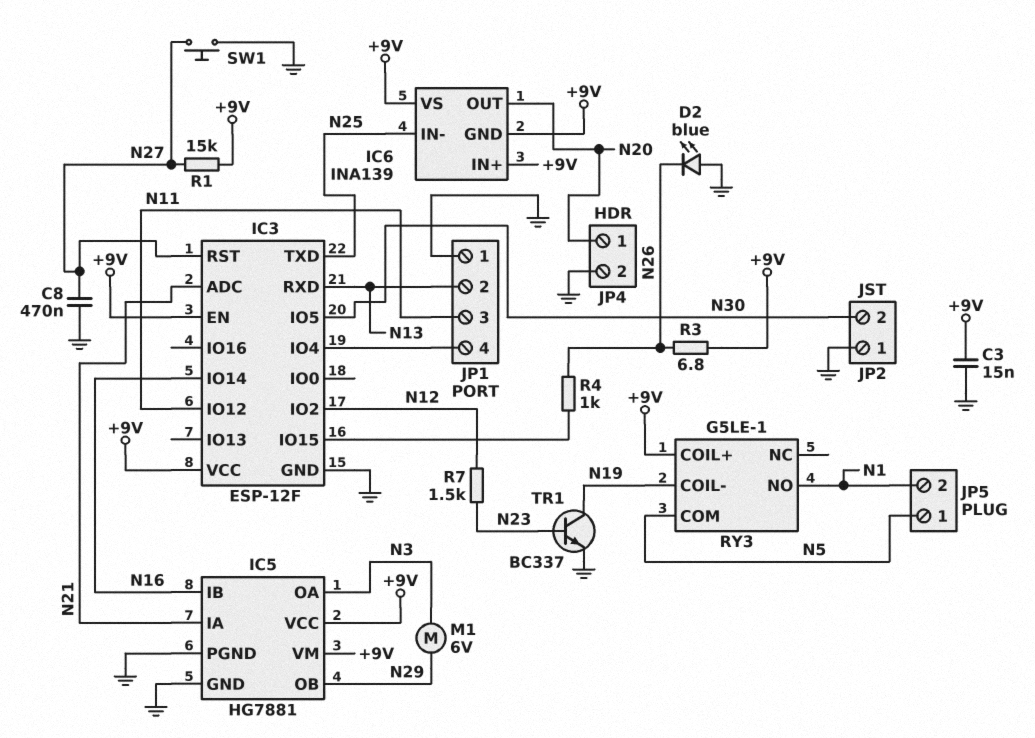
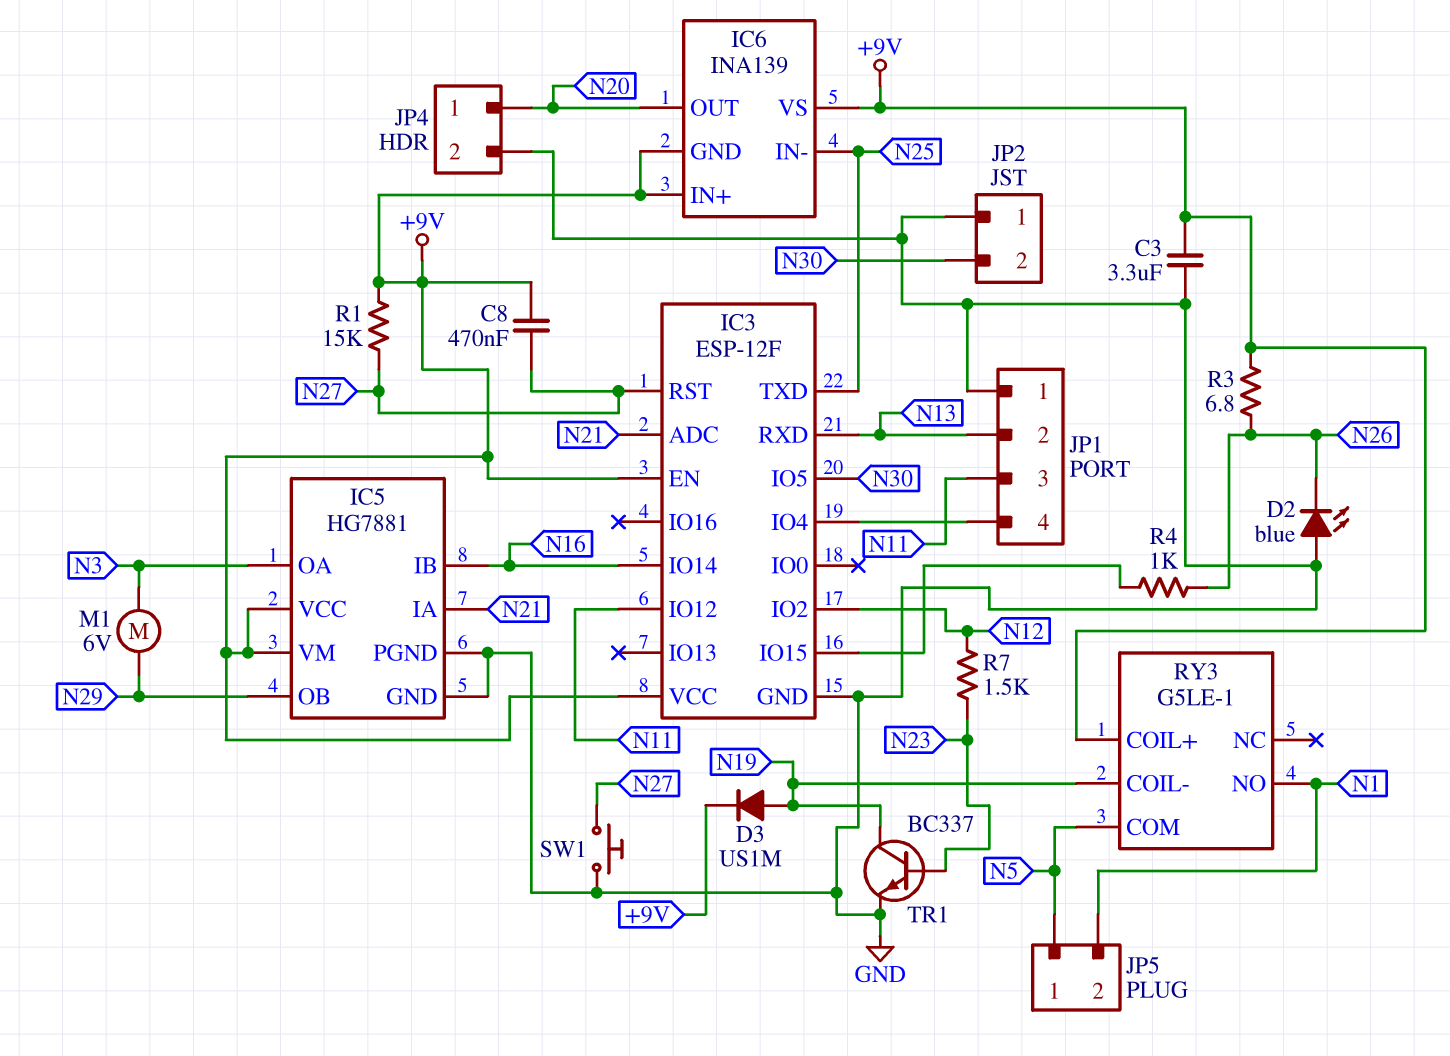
C3: 15nF (+9V, GND) -> 3.3uF (+9V, GND)
C8: 470nF (GND, N27) -> 470nF (+9V, N27)
D3: none -> diode US1M (A N19, K +9V)

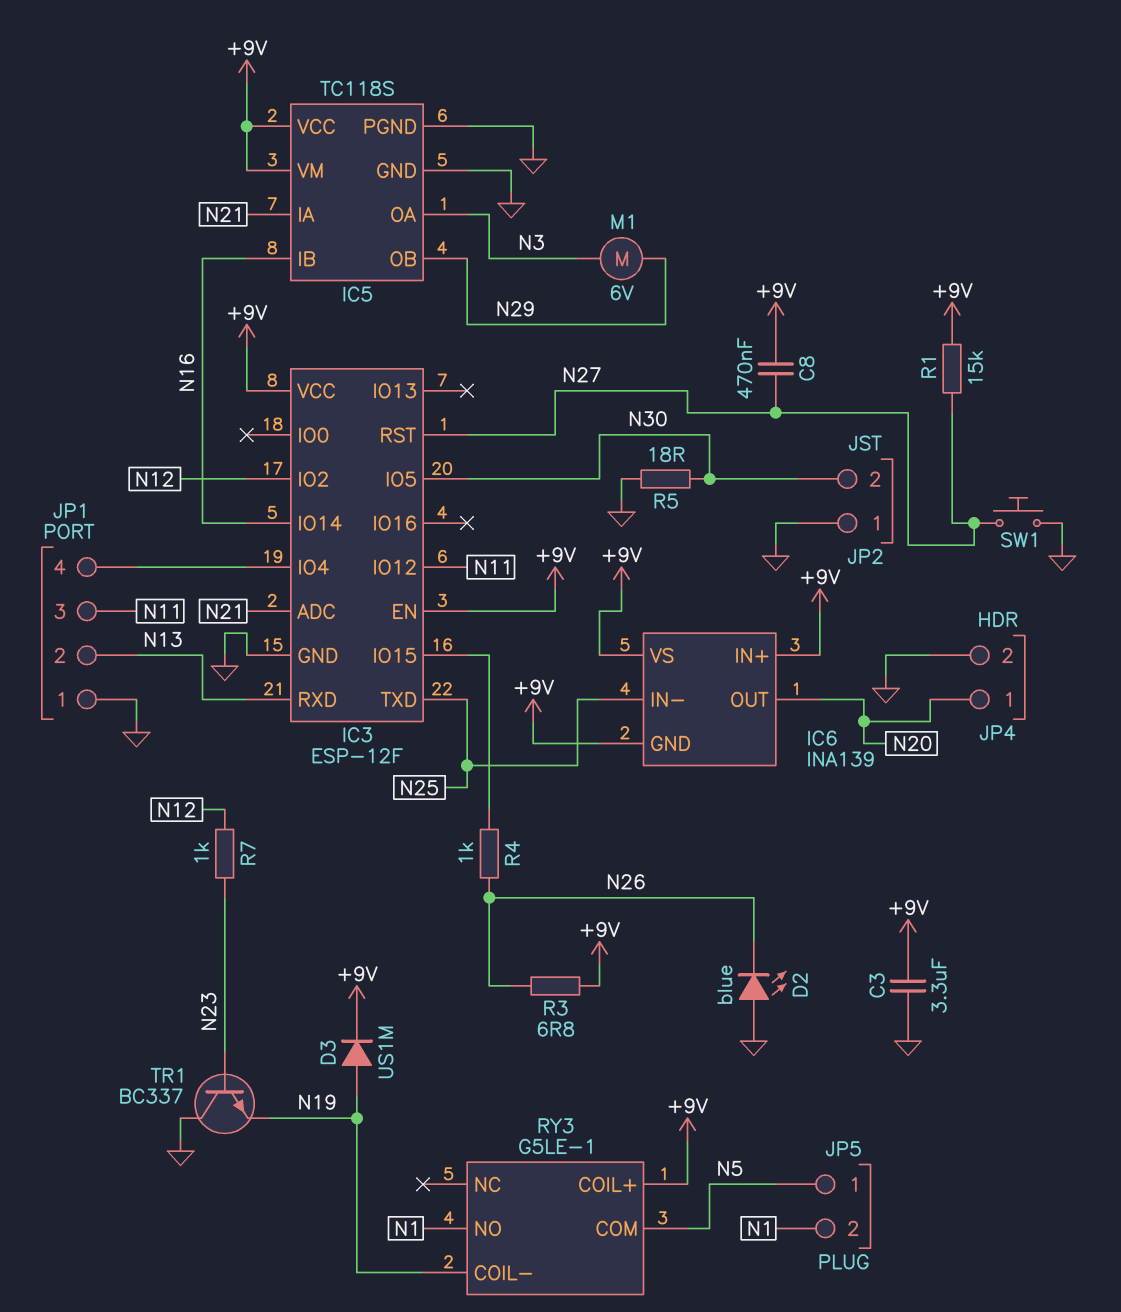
IC5: HG7881 -> TC118S
R5: none -> 18 (GND, N30)
R7: 1.5k (N12, N23) -> 1k (N12, N23)
TR1: NPN BC337 (B N23, C N19, E GND) -> NPN BC337 (B N23, C GND, E N19)

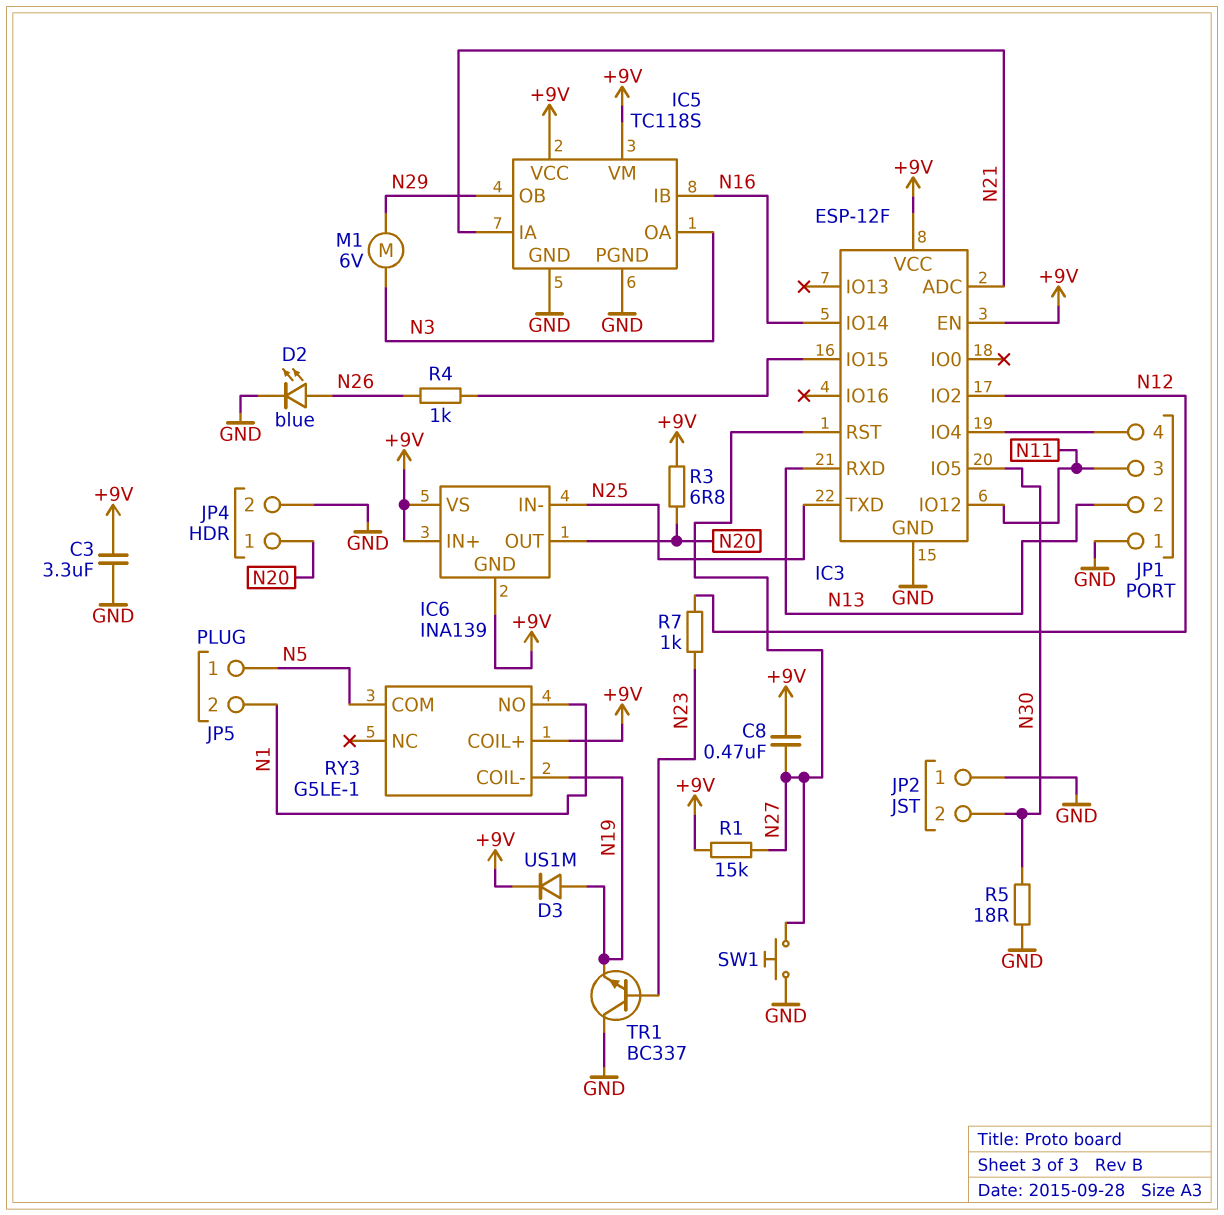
D2: LED blue (A GND, K N26) -> LED blue (A N26, K GND)
R3: 6.8 (+9V, N26) -> 6.8 (+9V, N20)

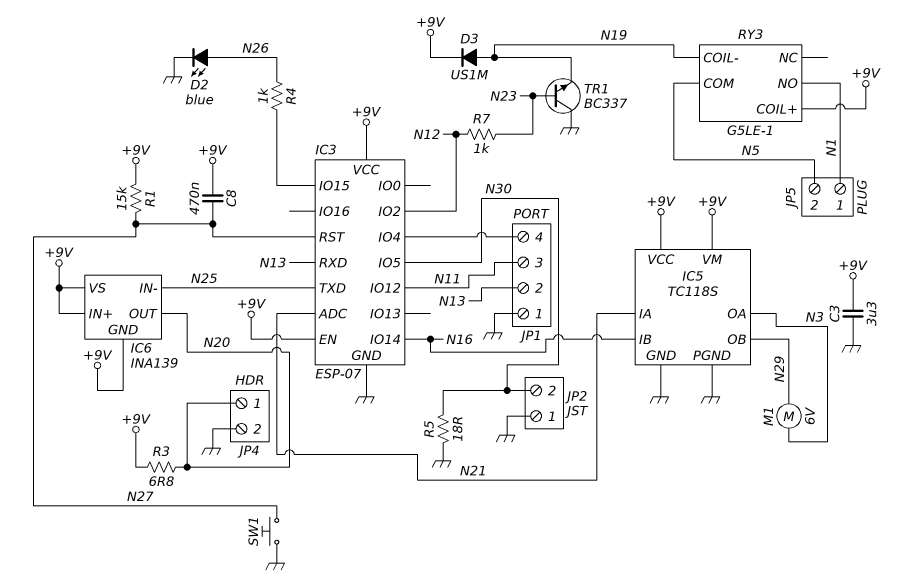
IC3: ESP-12F -> ESP-07
JP5 pin 1: N5 -> N1
JP5 pin 2: N1 -> N5

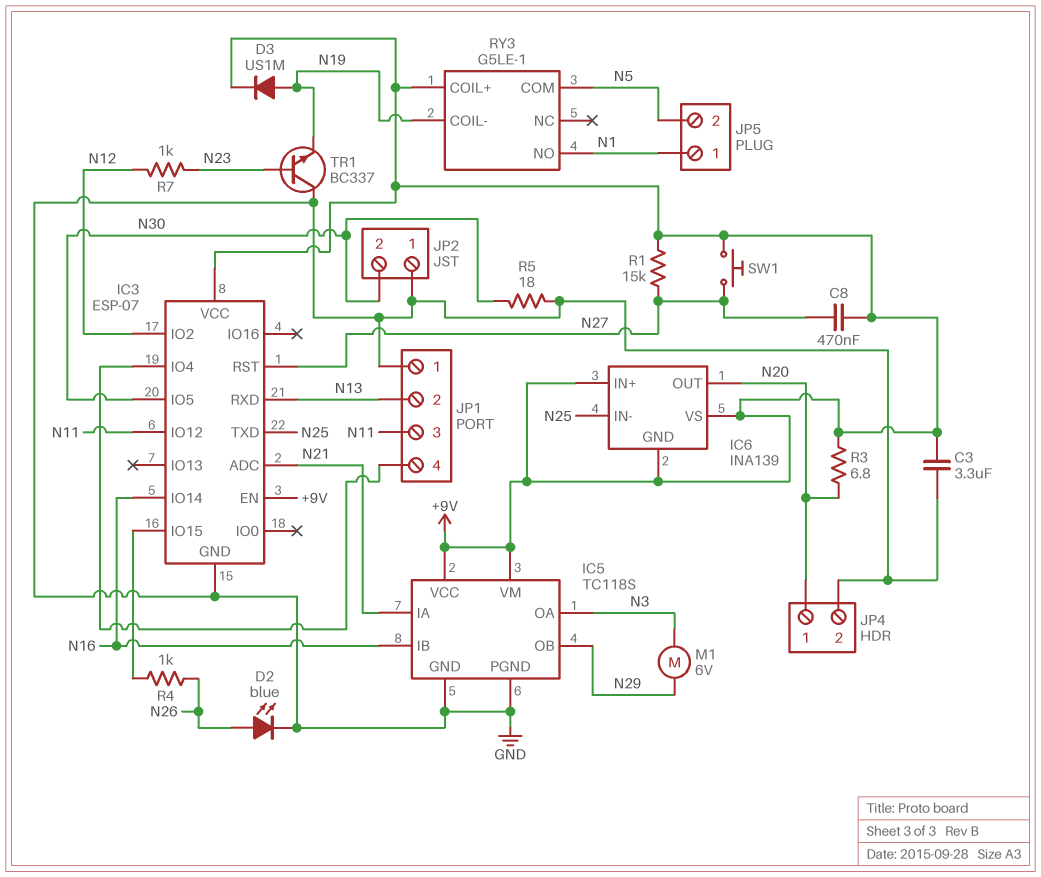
SW1: button (GND, N27) -> button (+9V, N27)

